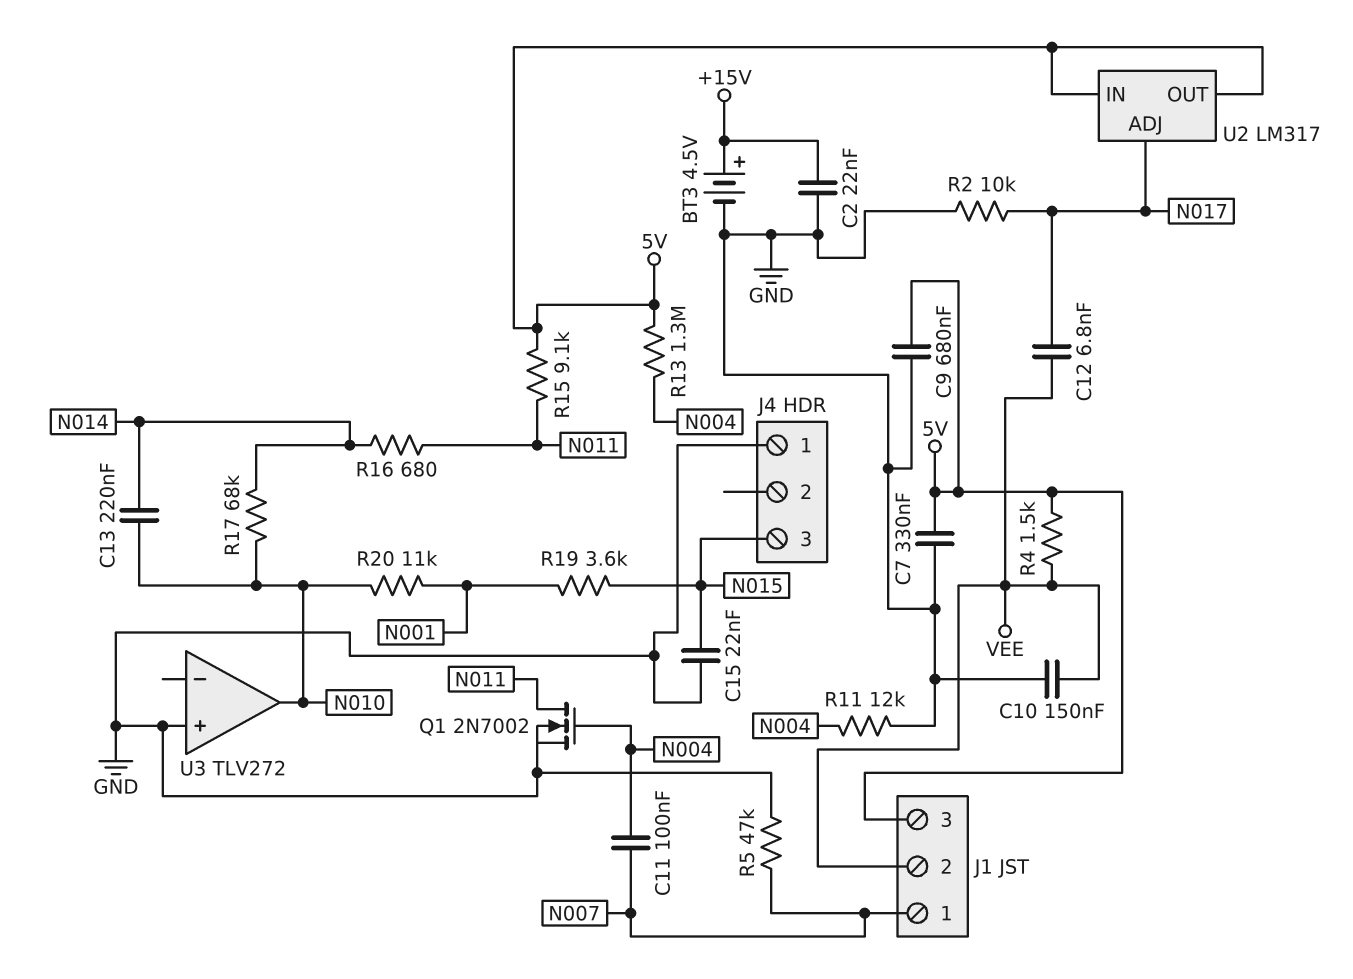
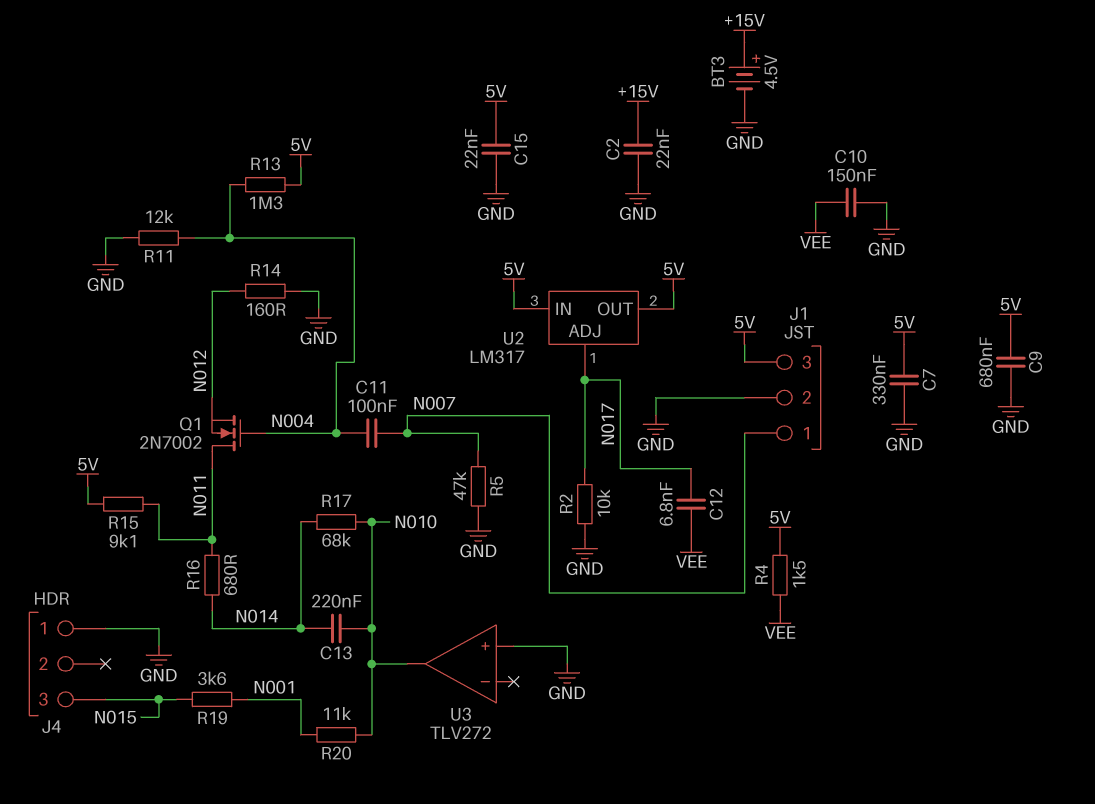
C15: 22nF (GND, N015) -> 22nF (5V, GND)
J1 pin 2: VEE -> GND
Q1: NMOS 2N7002 (G N004, D N011, S GND) -> NMOS 2N7002 (G N004, D N011, S N012)
R14: none -> 160 (GND, N012)

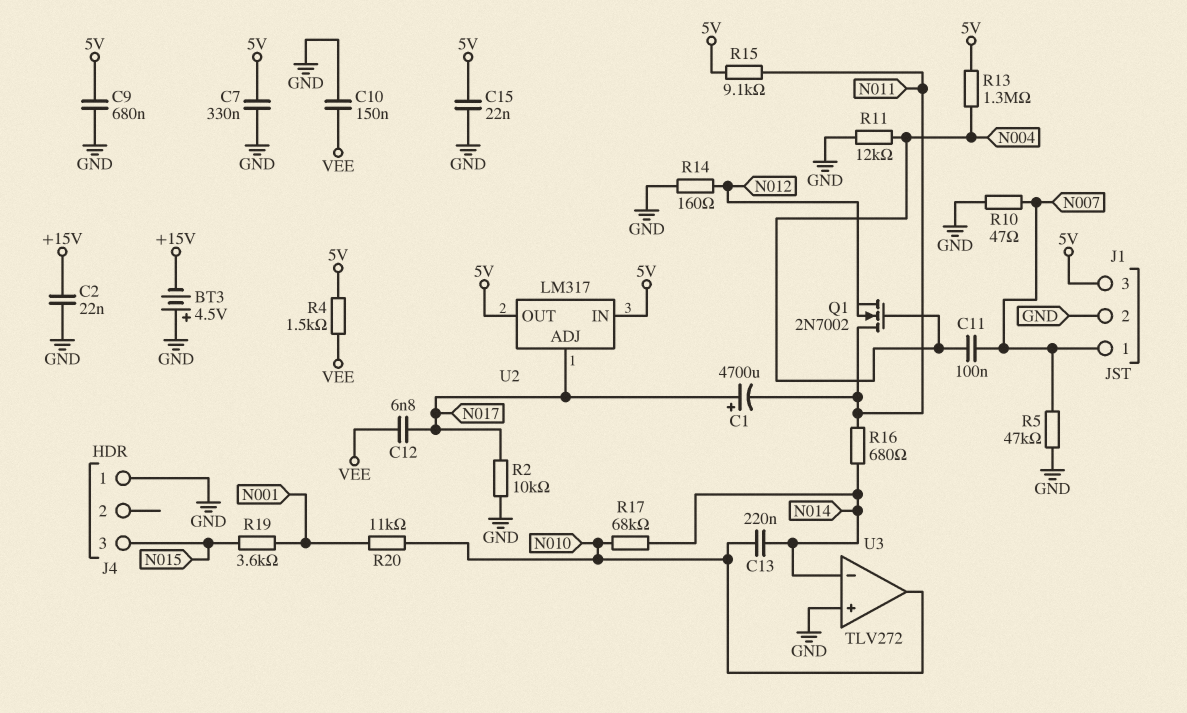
BT3: 4.5V (plus +15V, minus GND) -> 4.5V (plus GND, minus +15V)
C1: none -> 4700uF (plus N017, minus N011)
R10: none -> 47 (GND, N007)
U3 pin in-: none -> N014

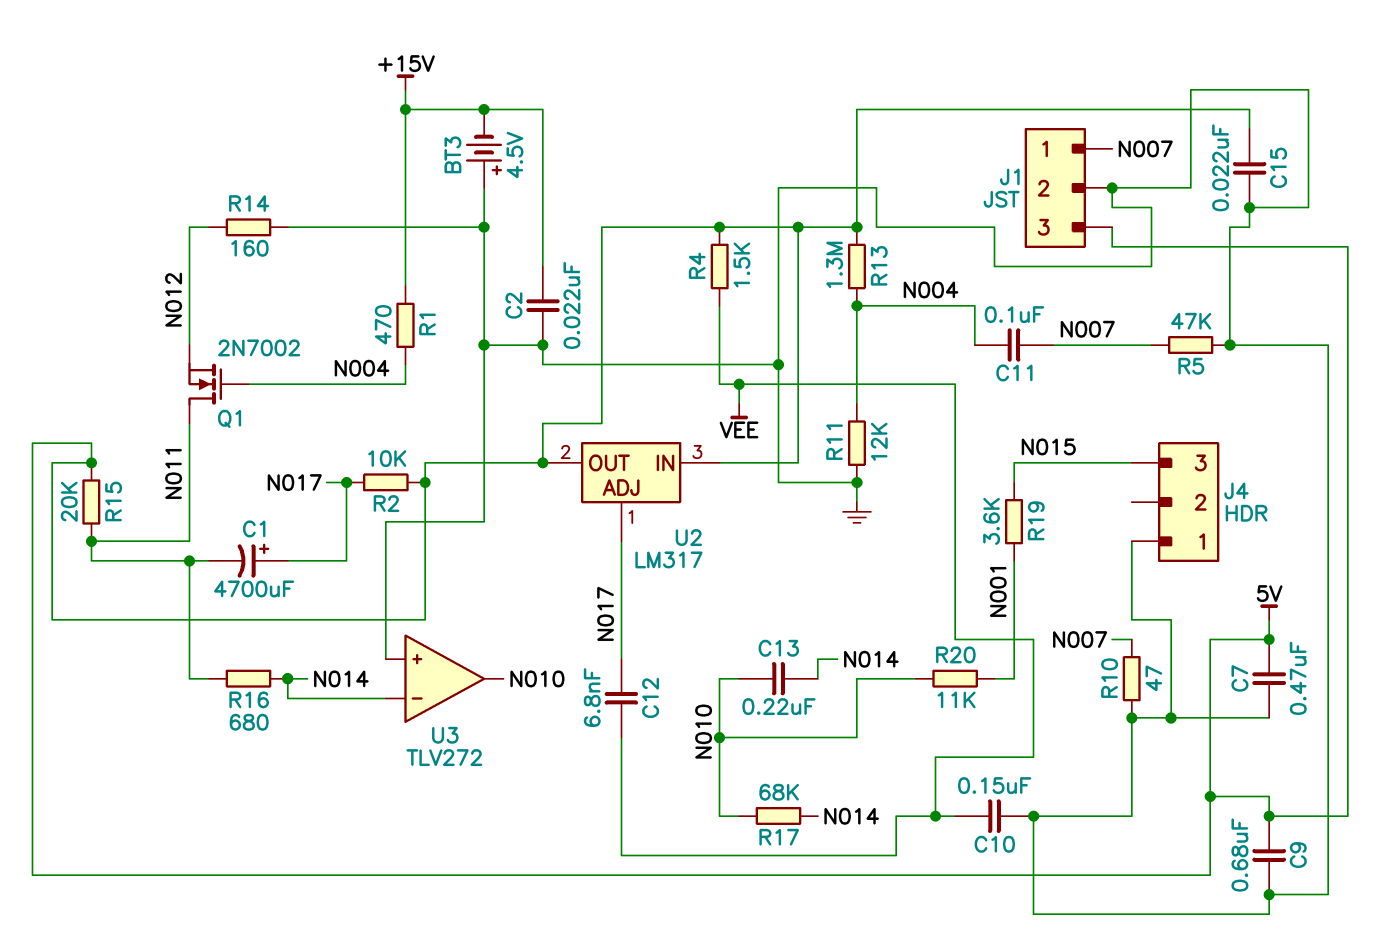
C7: 330nF (5V, GND) -> 470nF (5V, GND)
R1: none -> 470 (+15V, N004)
R2: 10k (GND, N017) -> 10k (5V, N017)
R15: 9.1k (5V, N011) -> 20k (5V, N011)

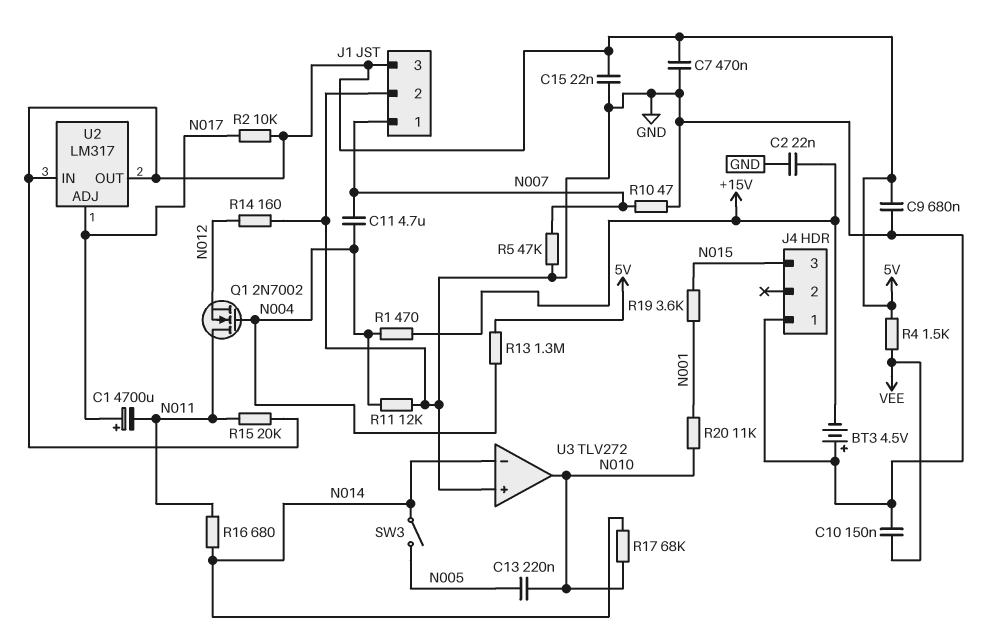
C11: 100nF (N004, N007) -> 4.7uF (N004, N007)
C12: 6.8nF (N017, VEE) -> none
C13: 220nF (N010, N014) -> 220nF (N005, N010)
SW3: none -> switch (N005, N014)

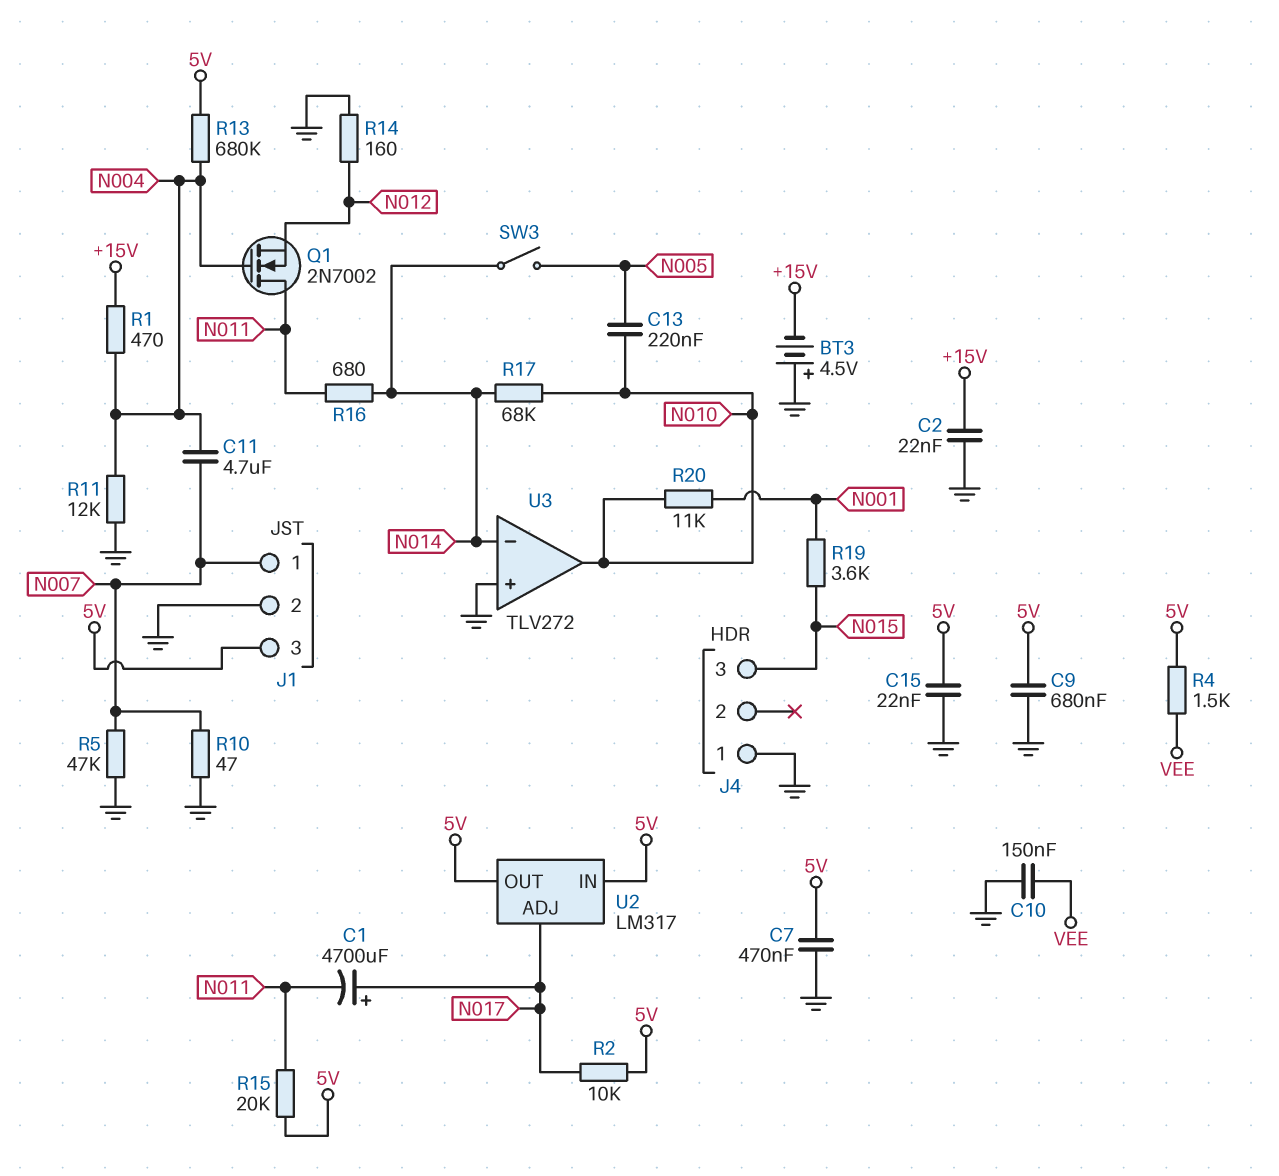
R13: 1.3M (5V, N004) -> 680k (5V, N004)

